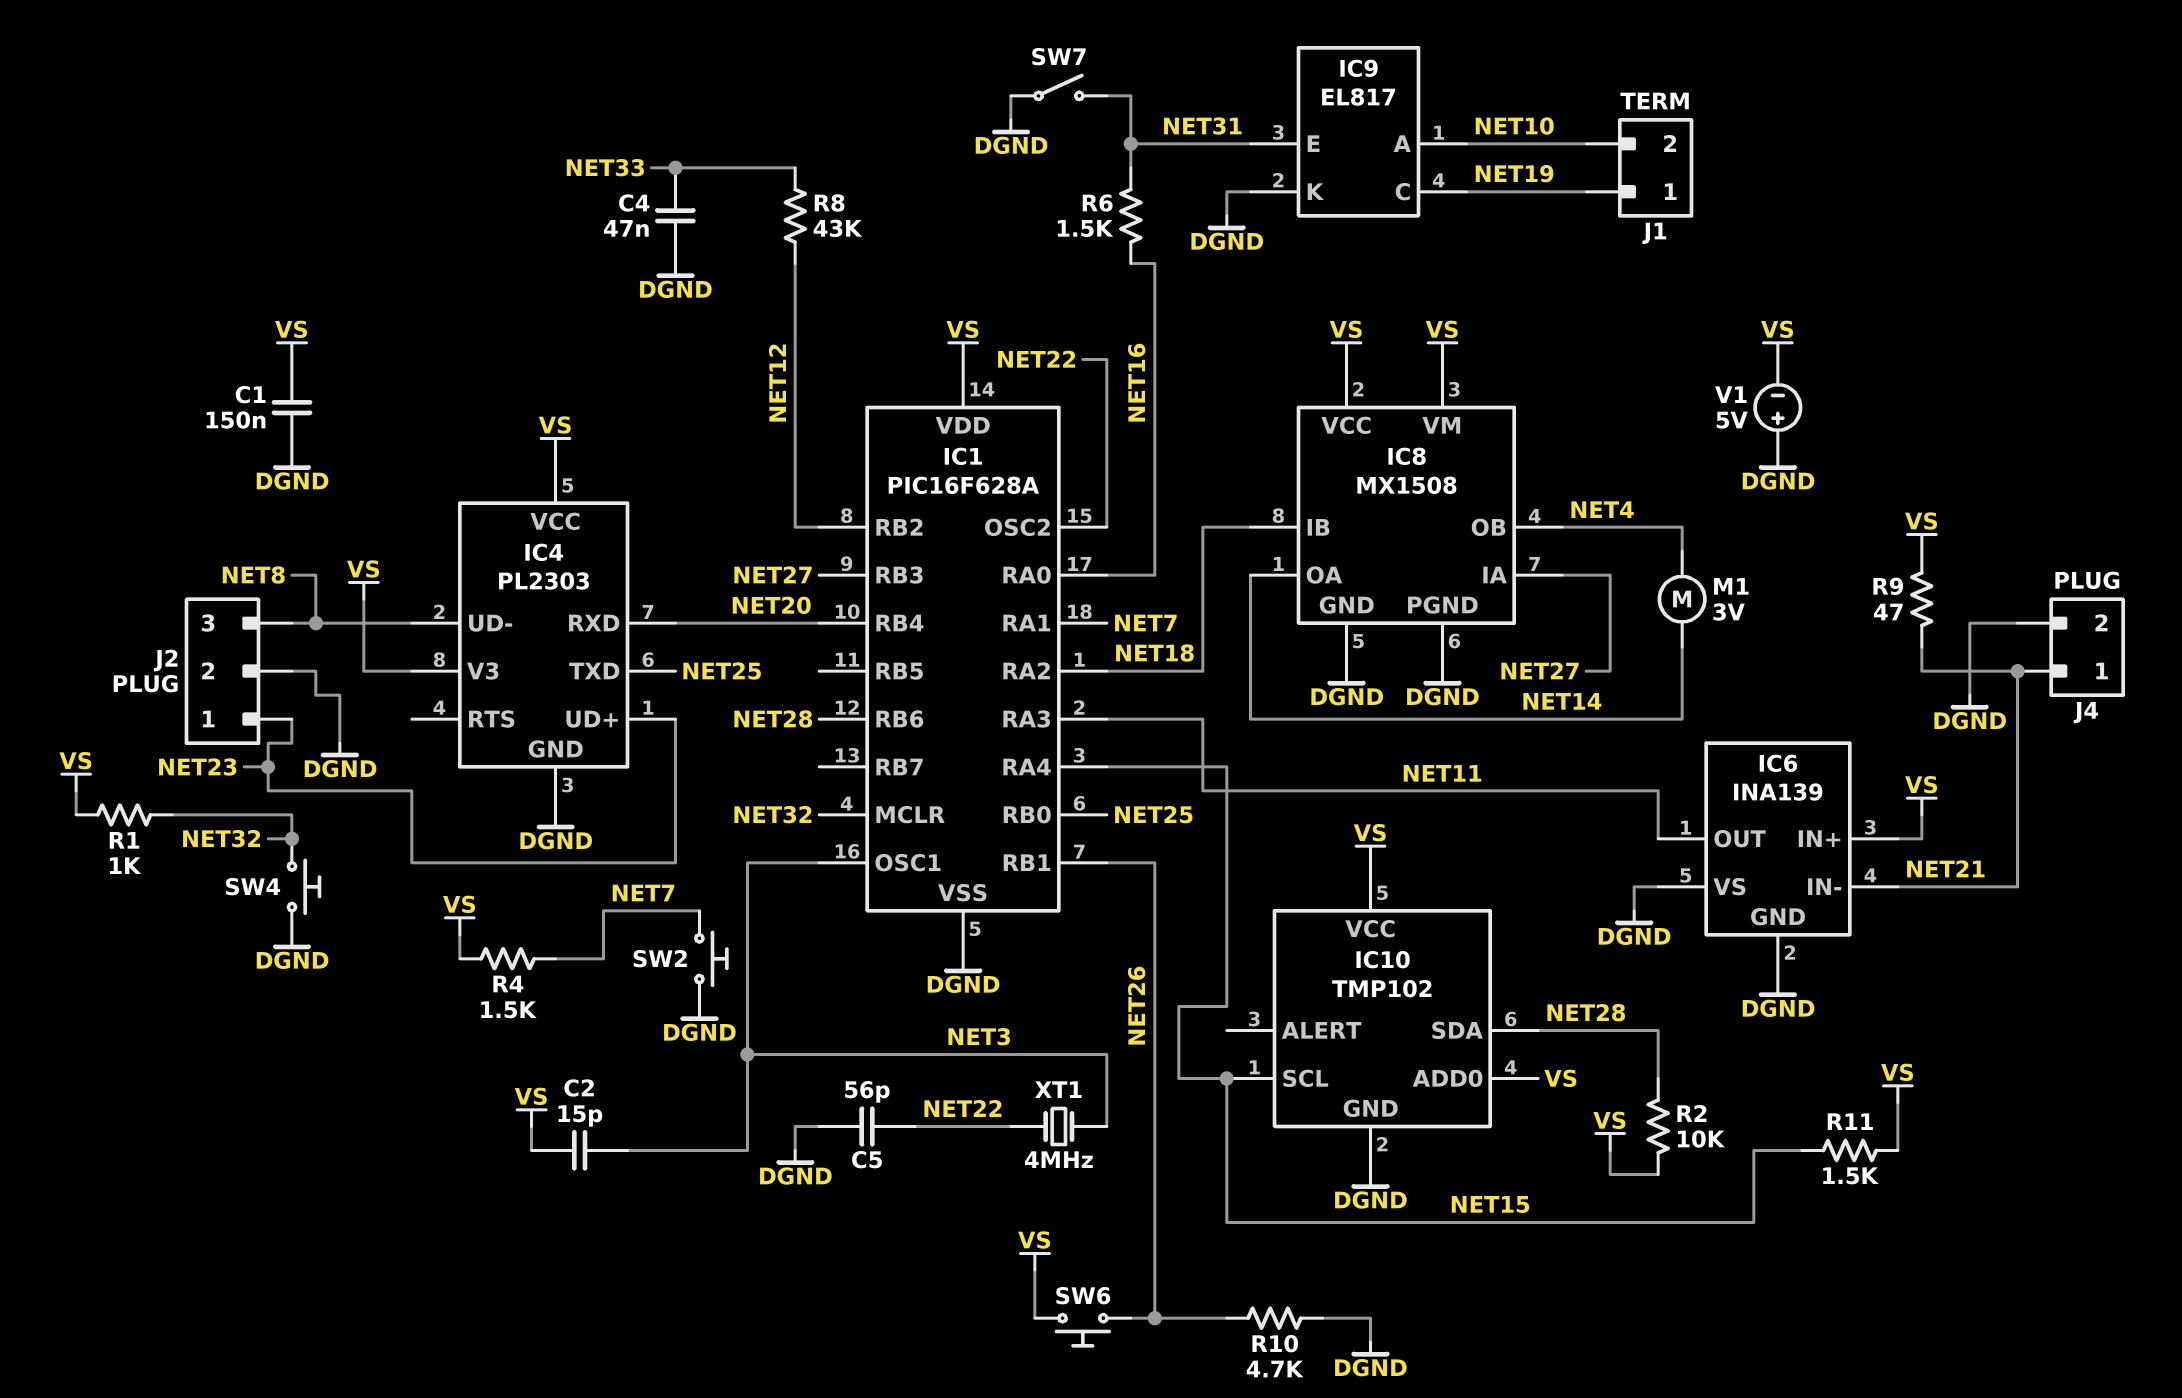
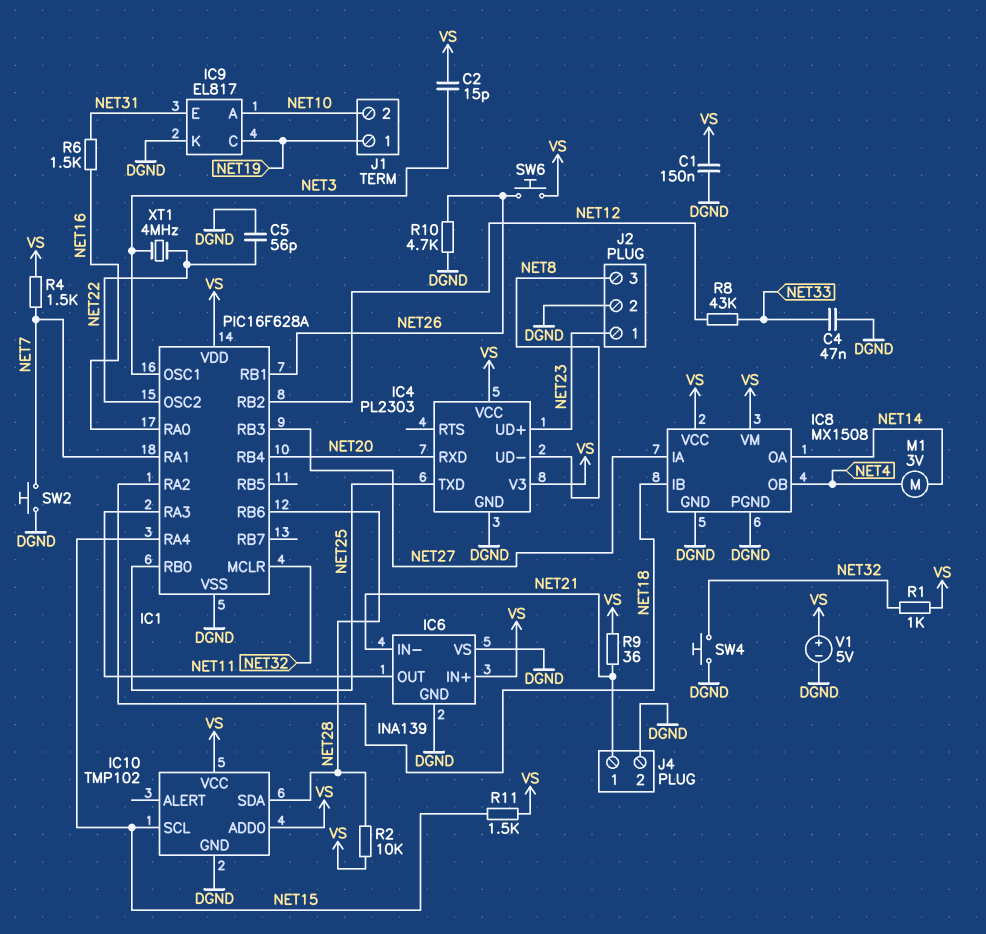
R9: 47 (NET21, VS) -> 36 (NET21, VS)
SW7: switch (DGND, NET31) -> none
V1: 5V (plus DGND, minus VS) -> 5V (plus VS, minus DGND)

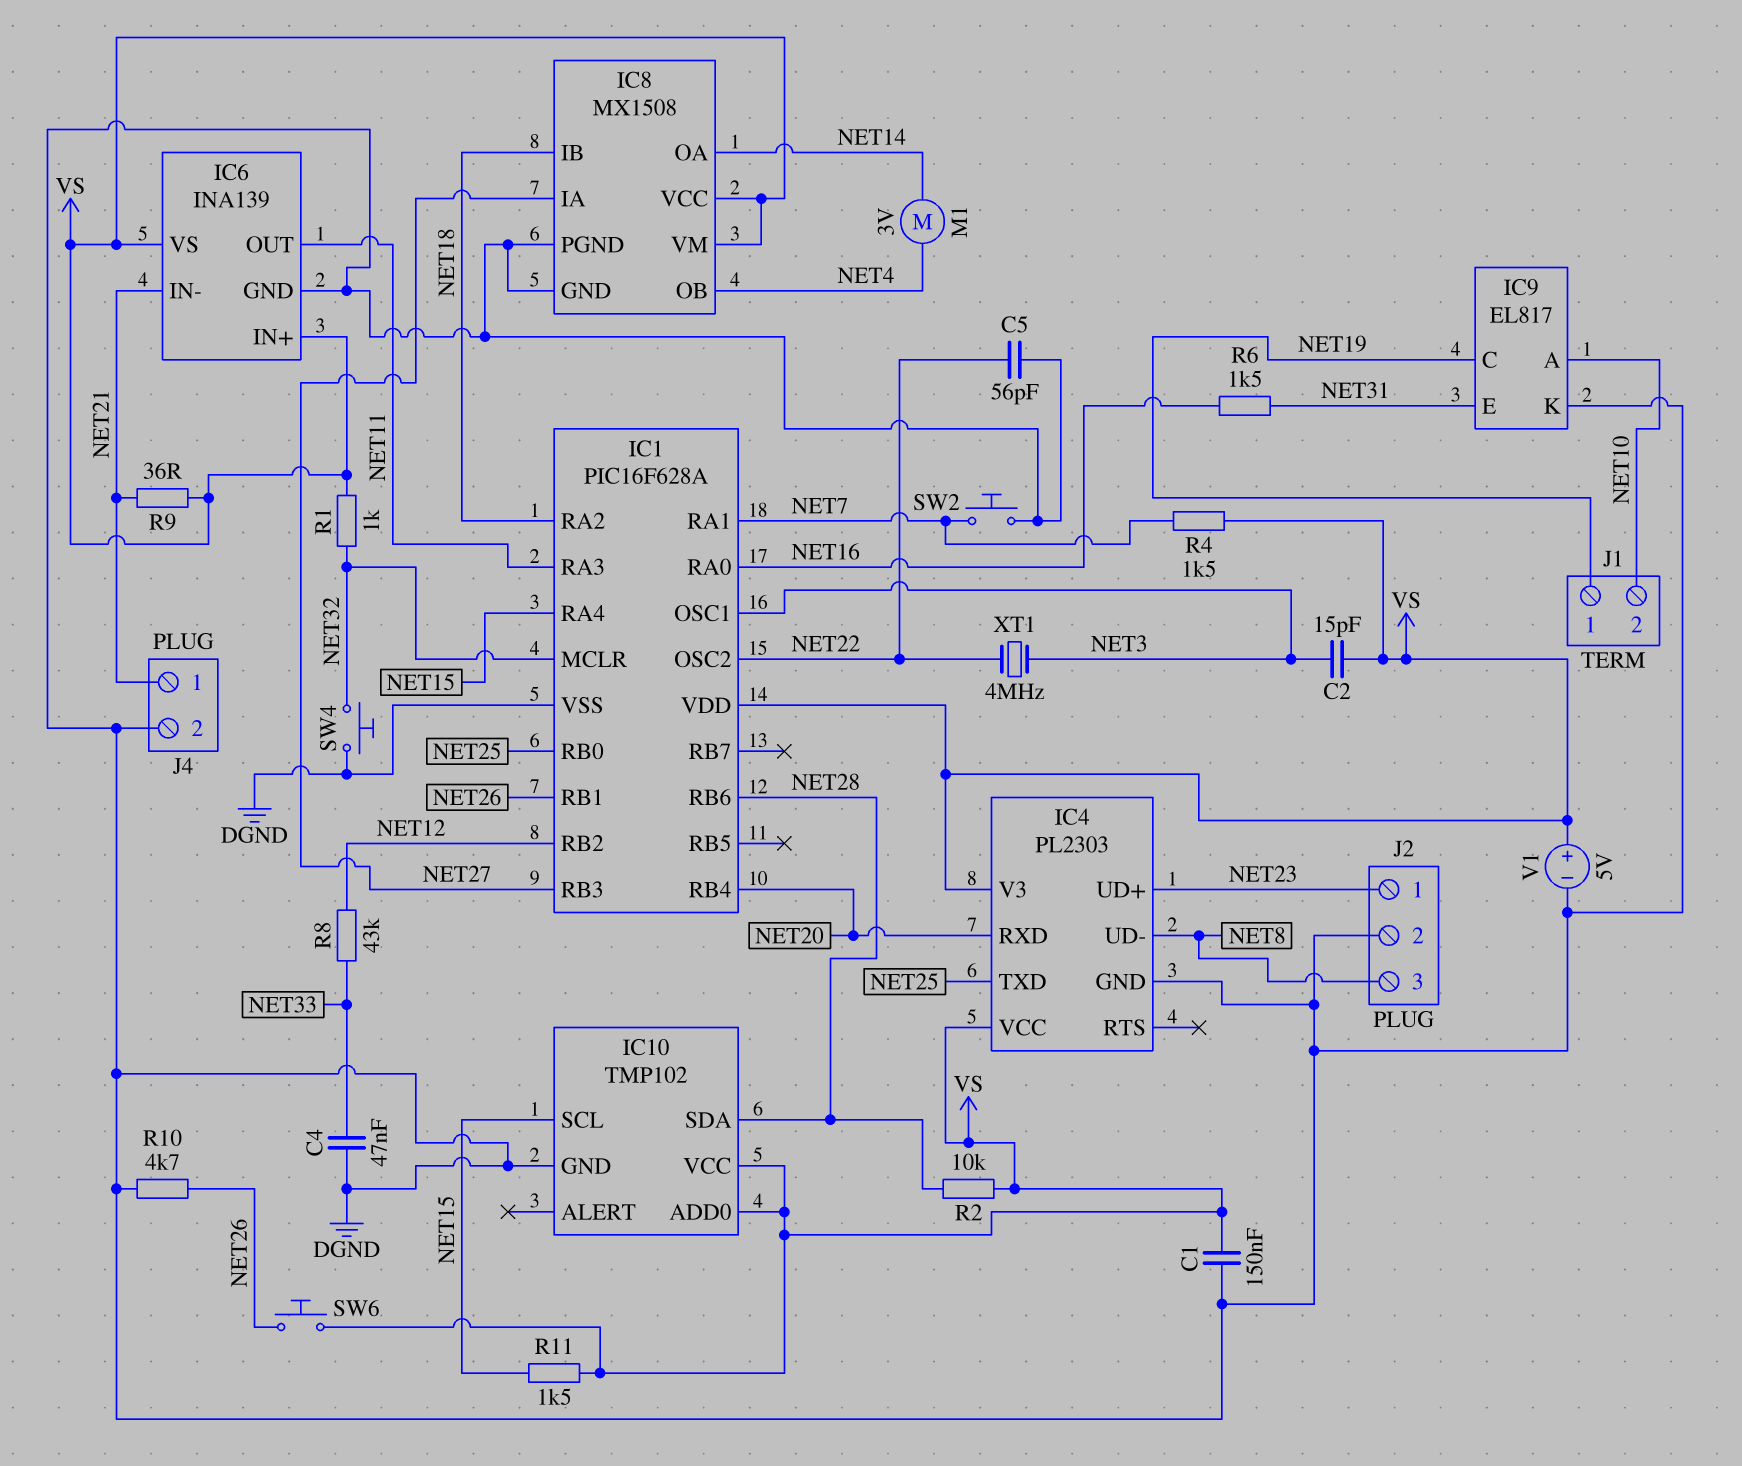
IC6 pin VS: DGND -> VS

